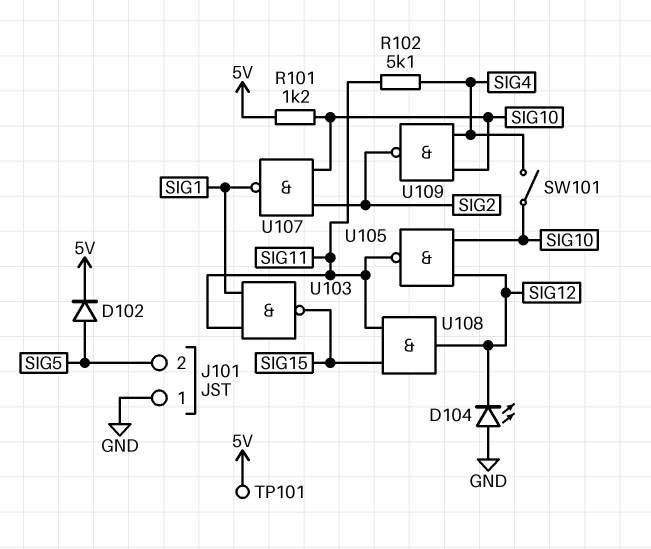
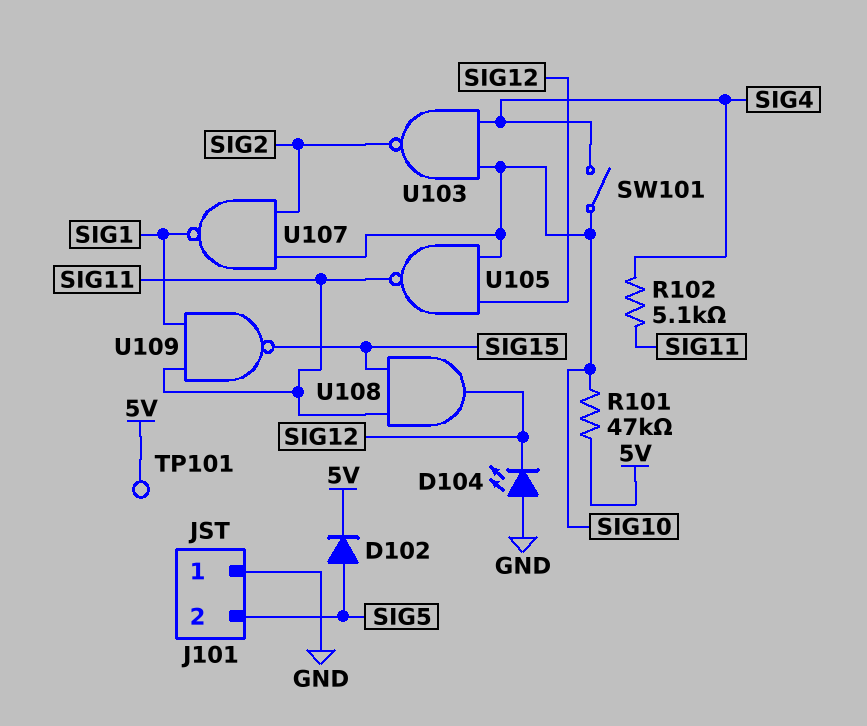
R101: 1.2k (5V, SIG10) -> 47k (5V, SIG10)
U103: NAND (in SIG1, in SIG11, out SIG15) -> NAND (in SIG4, in SIG10, out SIG2)
U109: NAND (in SIG4, in SIG10, out SIG2) -> NAND (in SIG1, in SIG11, out SIG15)

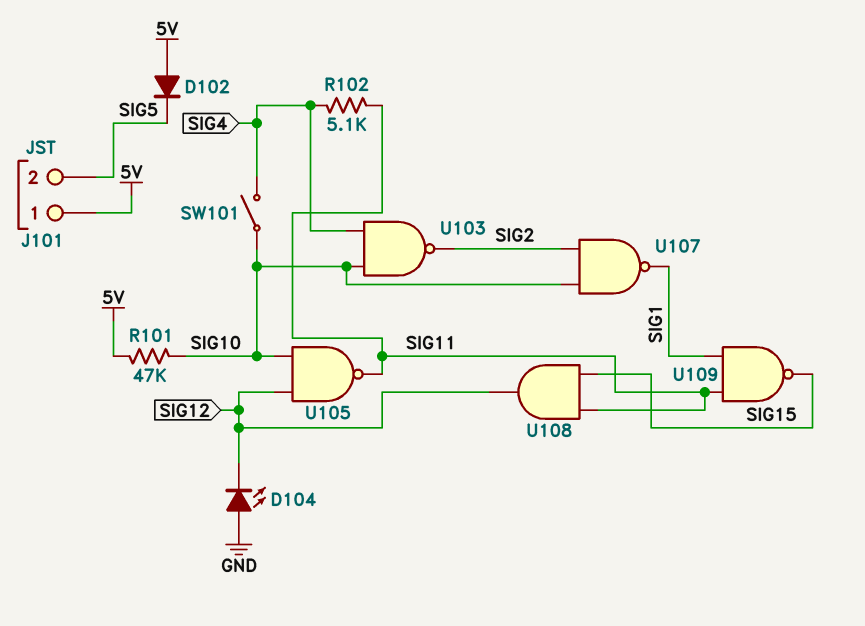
D102: diode (A SIG5, K 5V) -> diode (A 5V, K SIG5)
J101 pin 1: GND -> 5V
TP101: test point (5V) -> none

